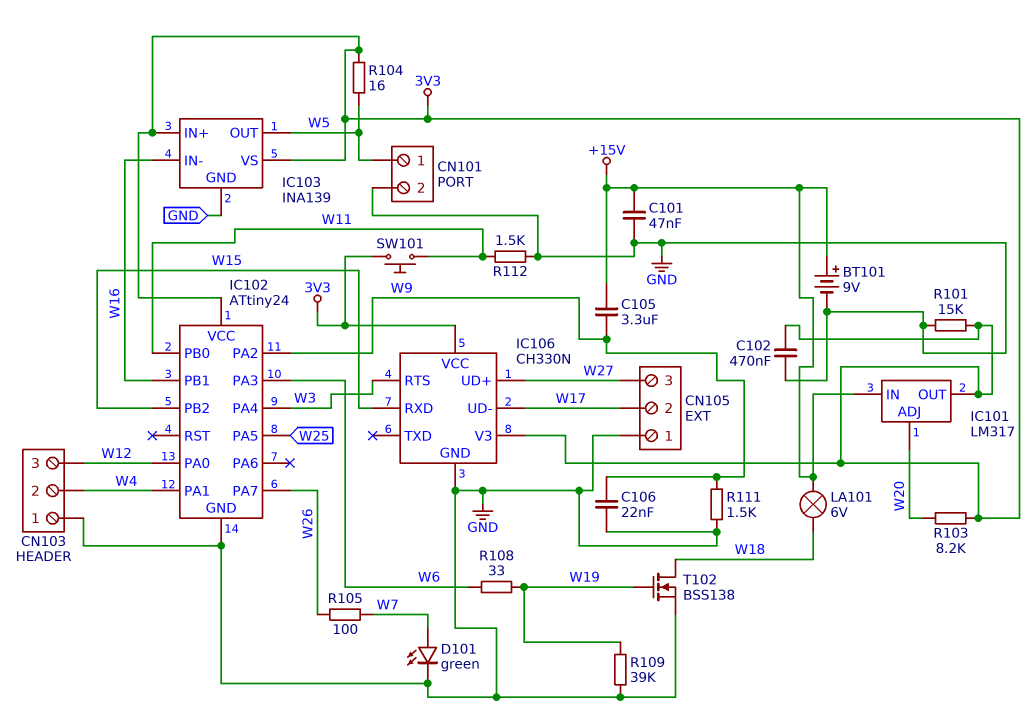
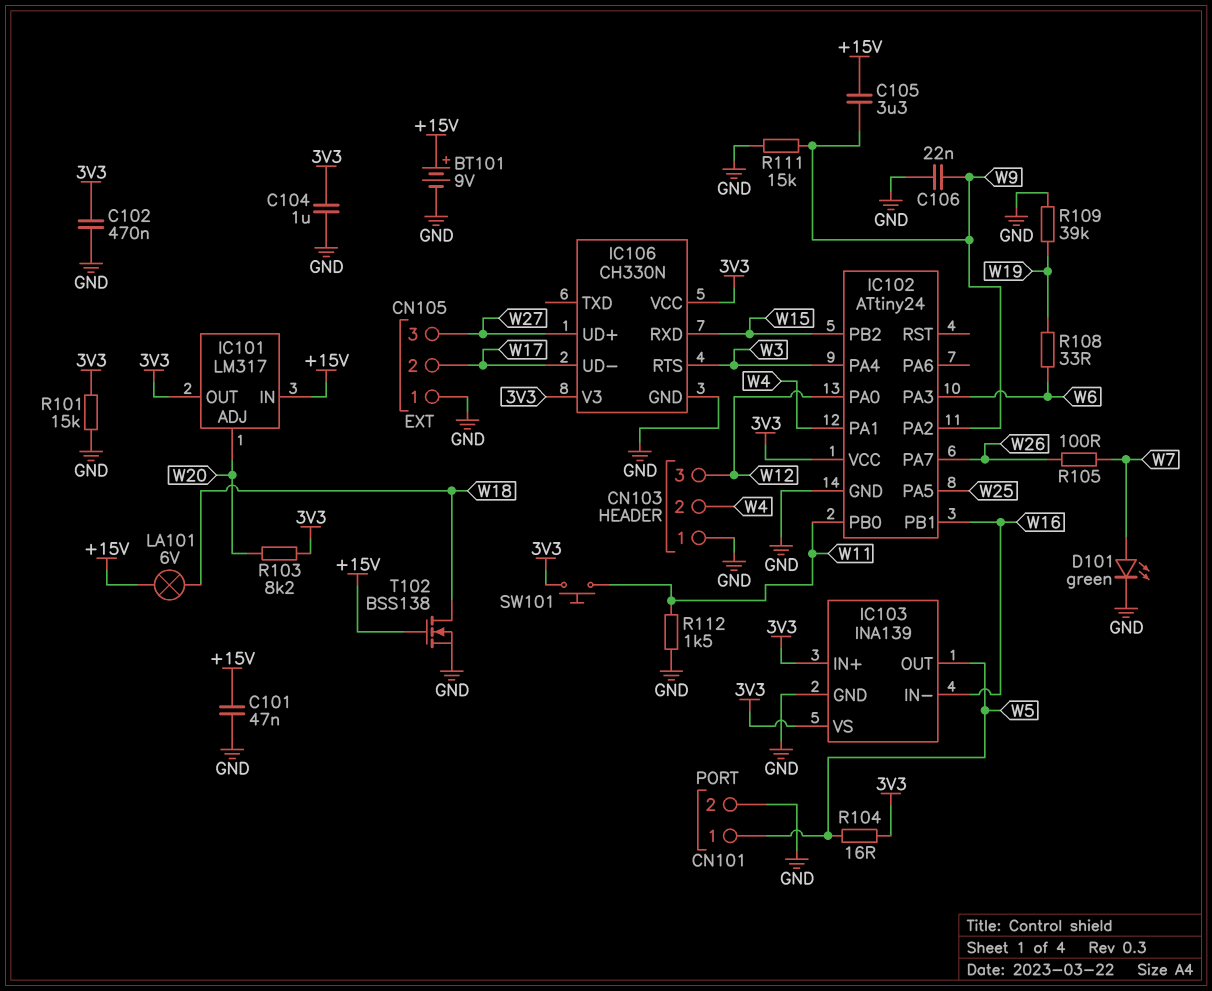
C104: none -> 1uF (3V3, GND)
R111: 1.5k (GND, W9) -> 15k (GND, W9)
T102: NMOS BSS138 (G W19, D W18, S GND) -> NMOS BSS138 (G +15V, D W18, S GND)

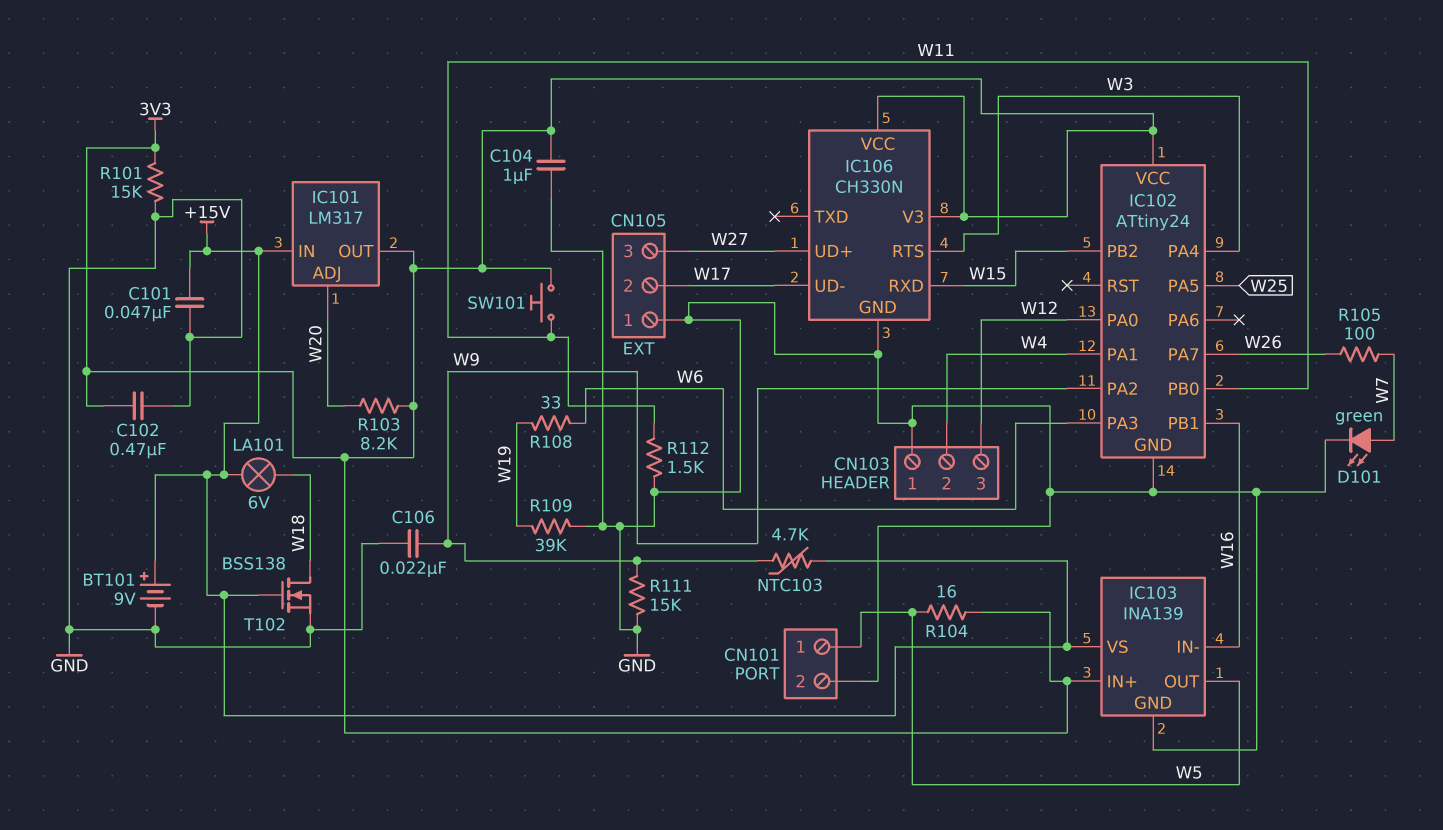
C105: 3.3uF (+15V, W9) -> none
IC103 pin VS: 3V3 -> +15V
NTC103: none -> 4.7k (+15V, W9)

